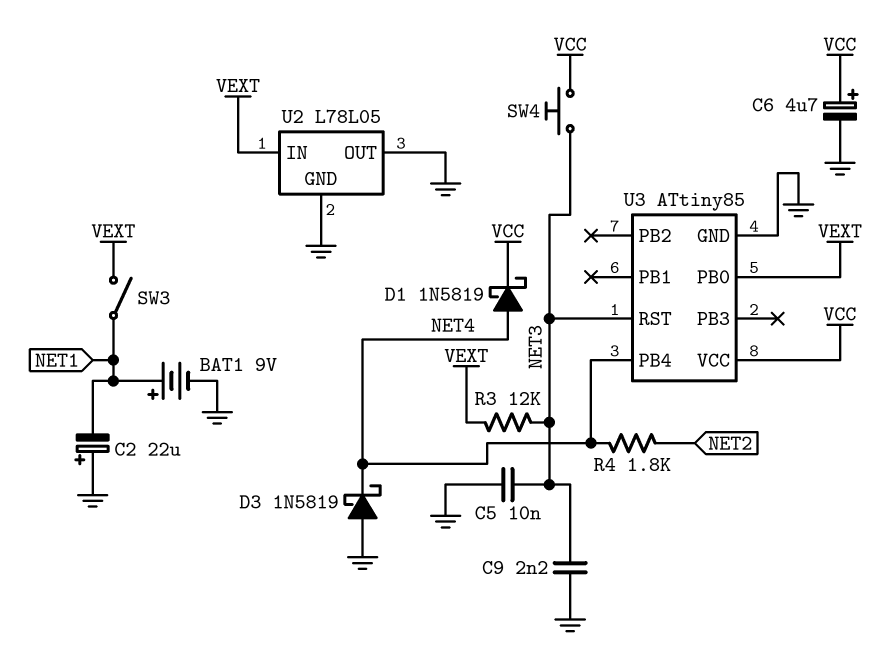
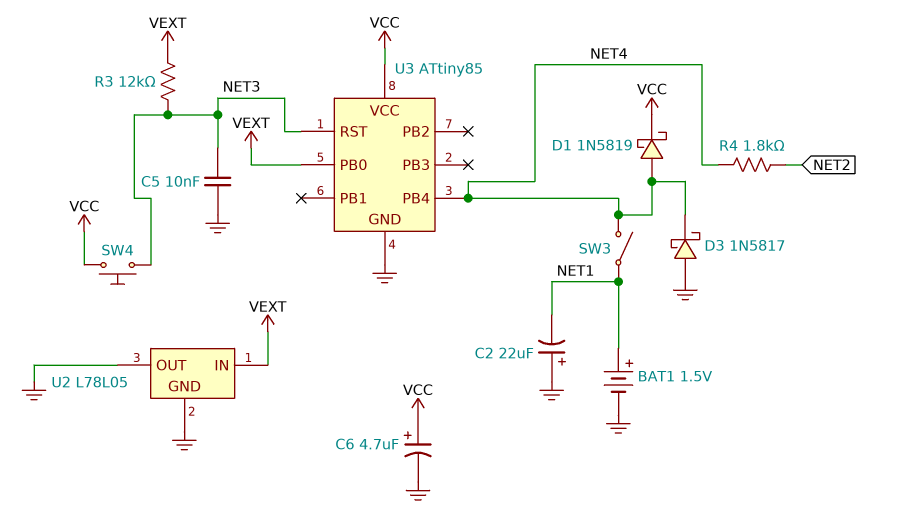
BAT1: 9V (plus NET1, minus GND) -> 1.5V (plus NET1, minus GND)
C9: 2.2nF (GND, NET3) -> none
D3: schottky 1N5819 (A GND, K NET4) -> schottky 1N5817 (A GND, K NET4)
SW3: switch (NET1, VEXT) -> switch (NET1, NET4)

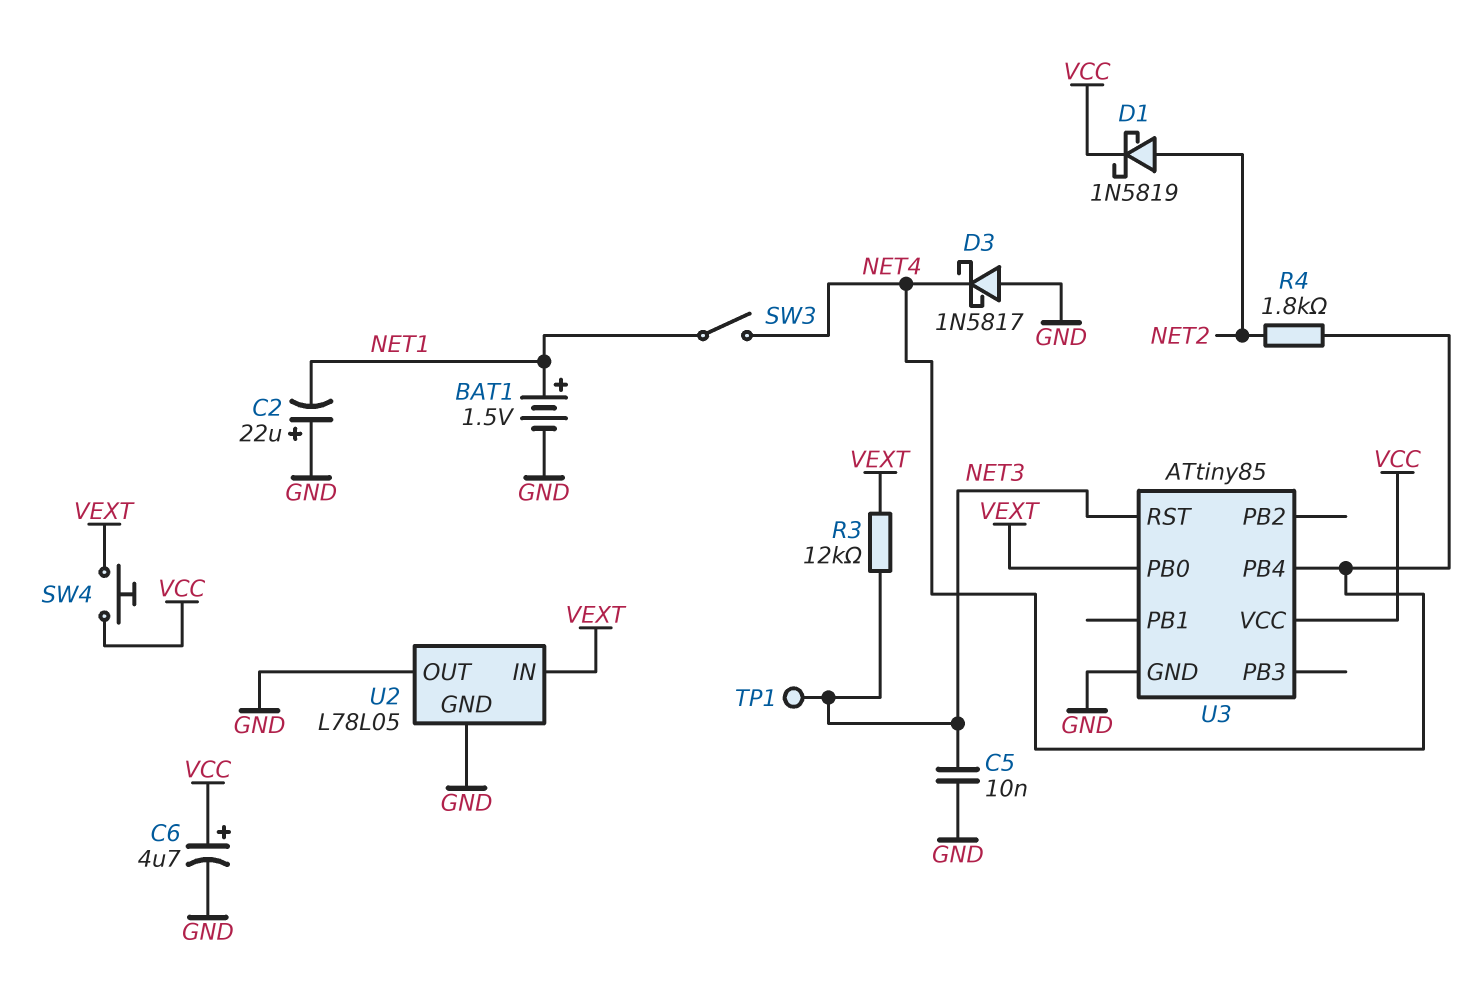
D1: schottky 1N5819 (A NET4, K VCC) -> schottky 1N5819 (A NET2, K VCC)
SW4: button (NET3, VCC) -> button (VCC, VEXT)
TP1: none -> test point (NET3)

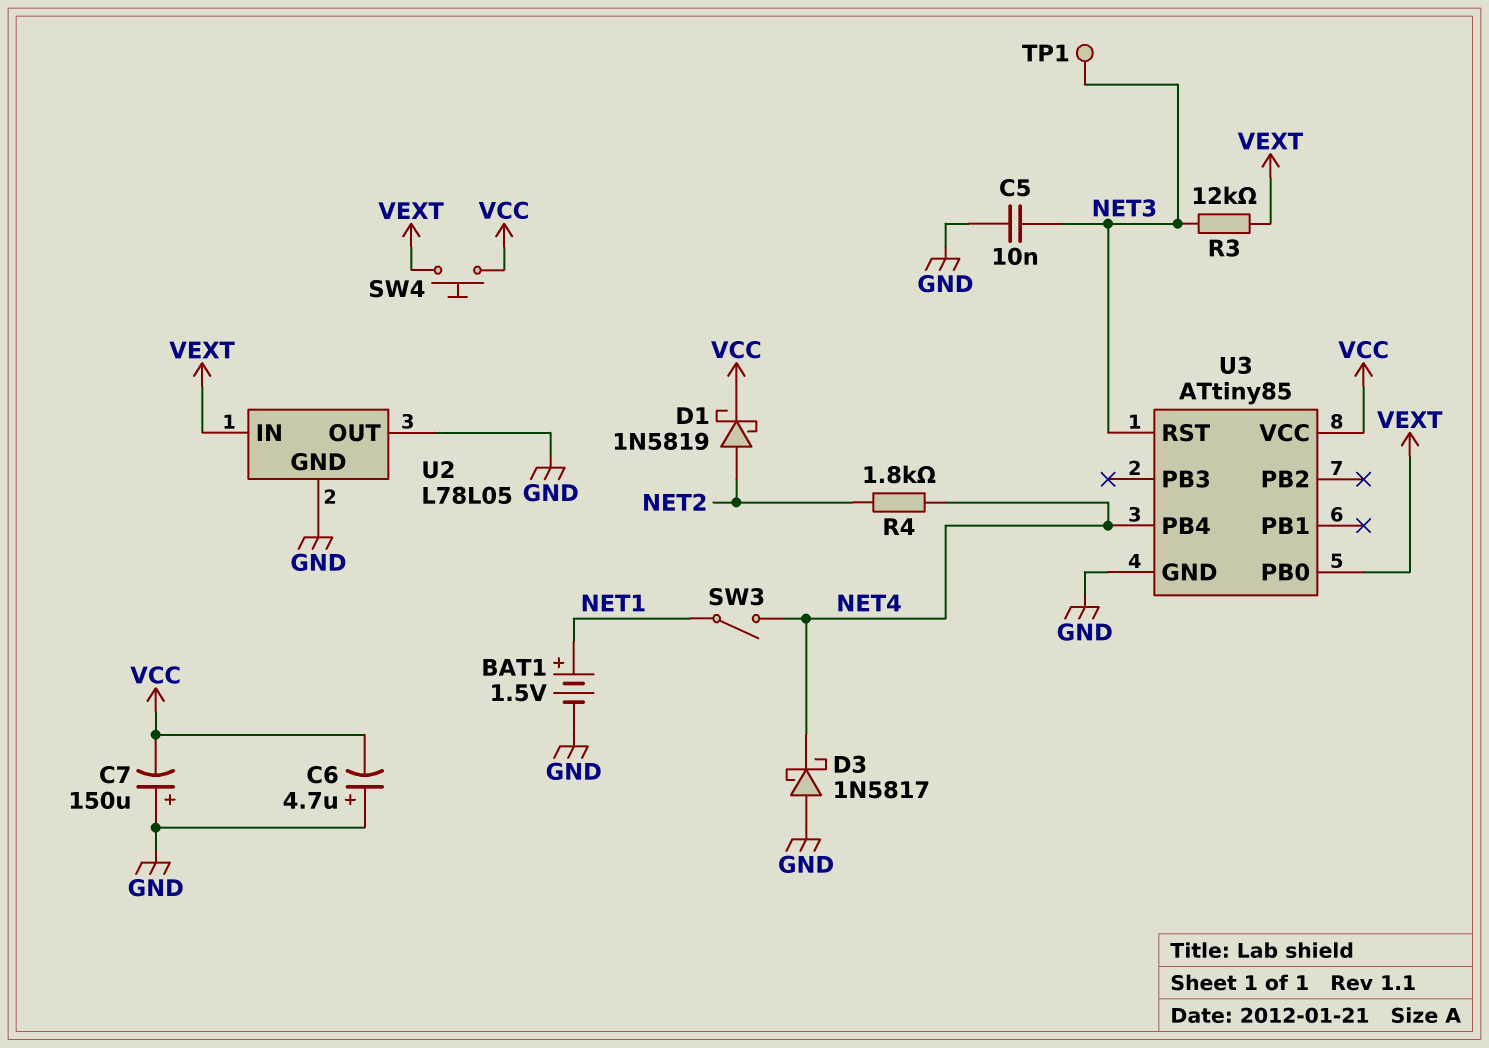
C2: 22uF (plus GND, minus NET1) -> none
C6: 4.7uF (plus VCC, minus GND) -> 4.7uF (plus GND, minus VCC)
C7: none -> 150uF (plus GND, minus VCC)

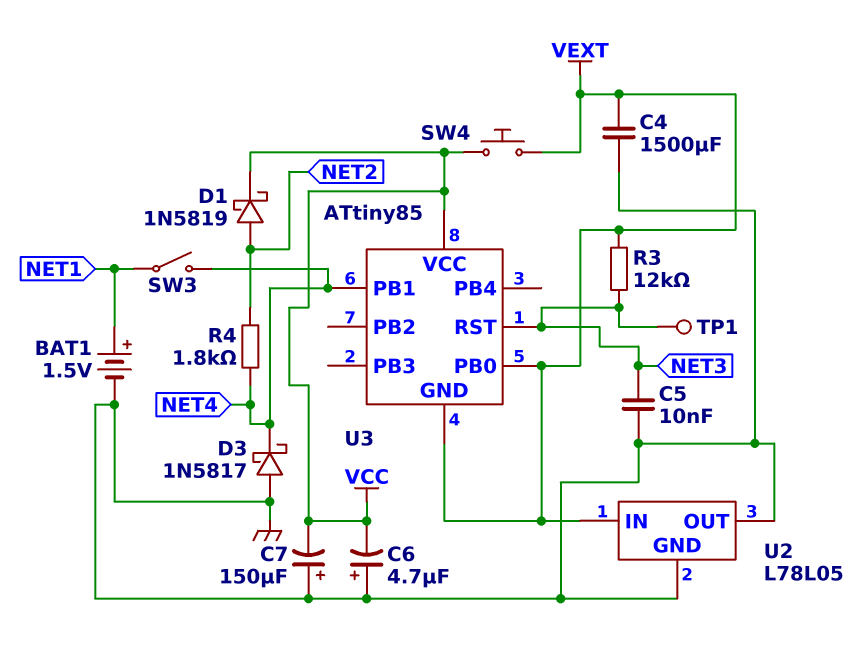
C4: none -> 1500uF (GND, VEXT)
U3 pin GND: GND -> VEXT
U3 pin PB1: none -> NET4
U3 pin PB4: NET4 -> none

